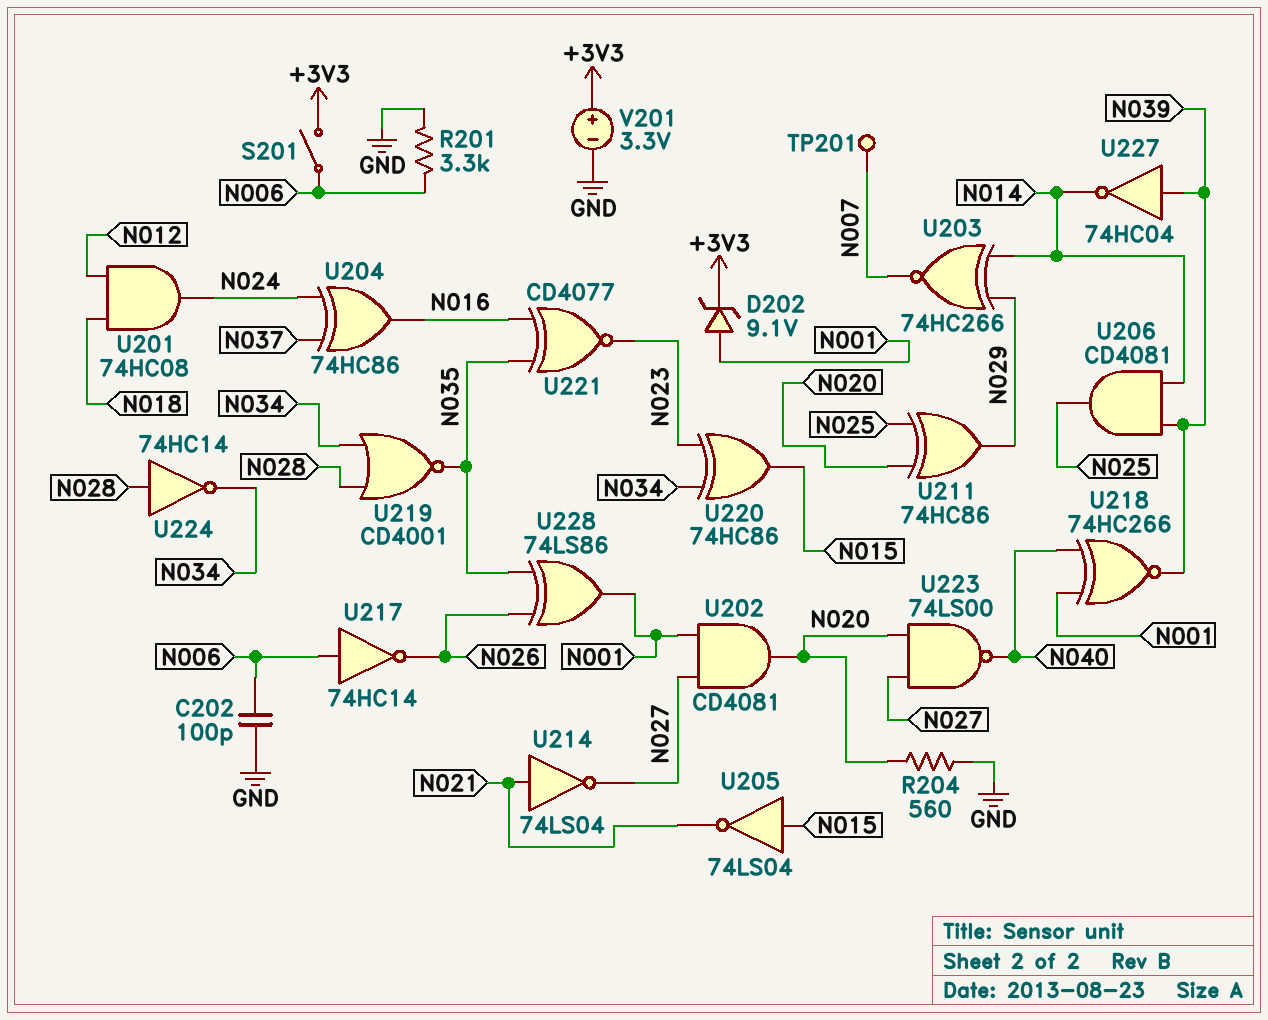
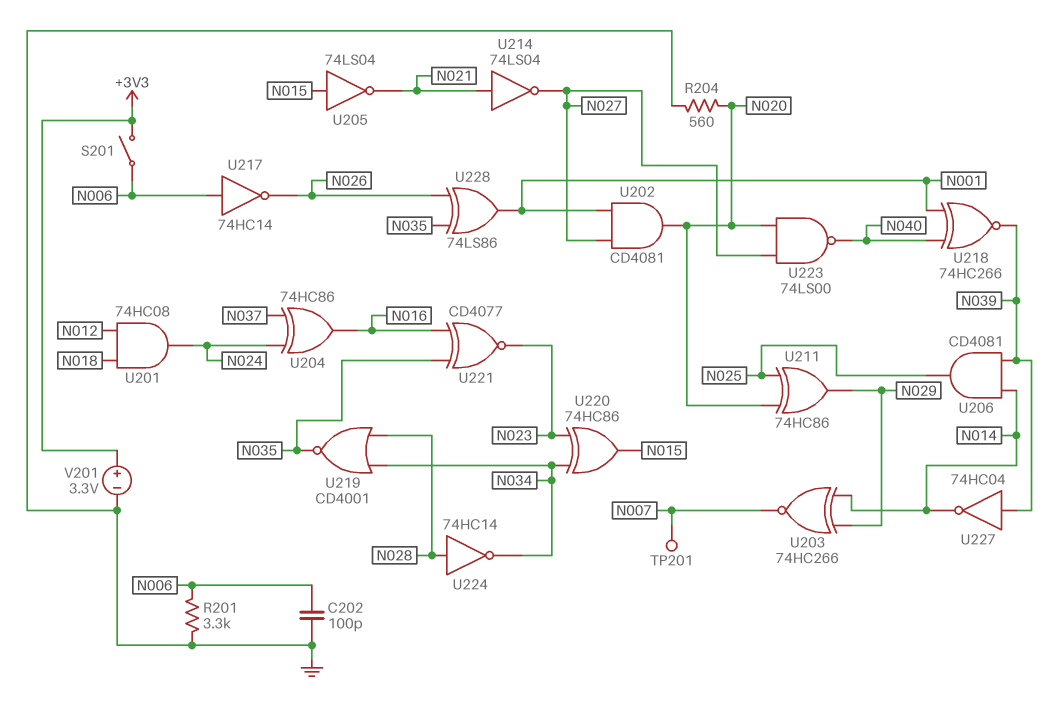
D202: zener 9.1V (A N001, K +3V3) -> none

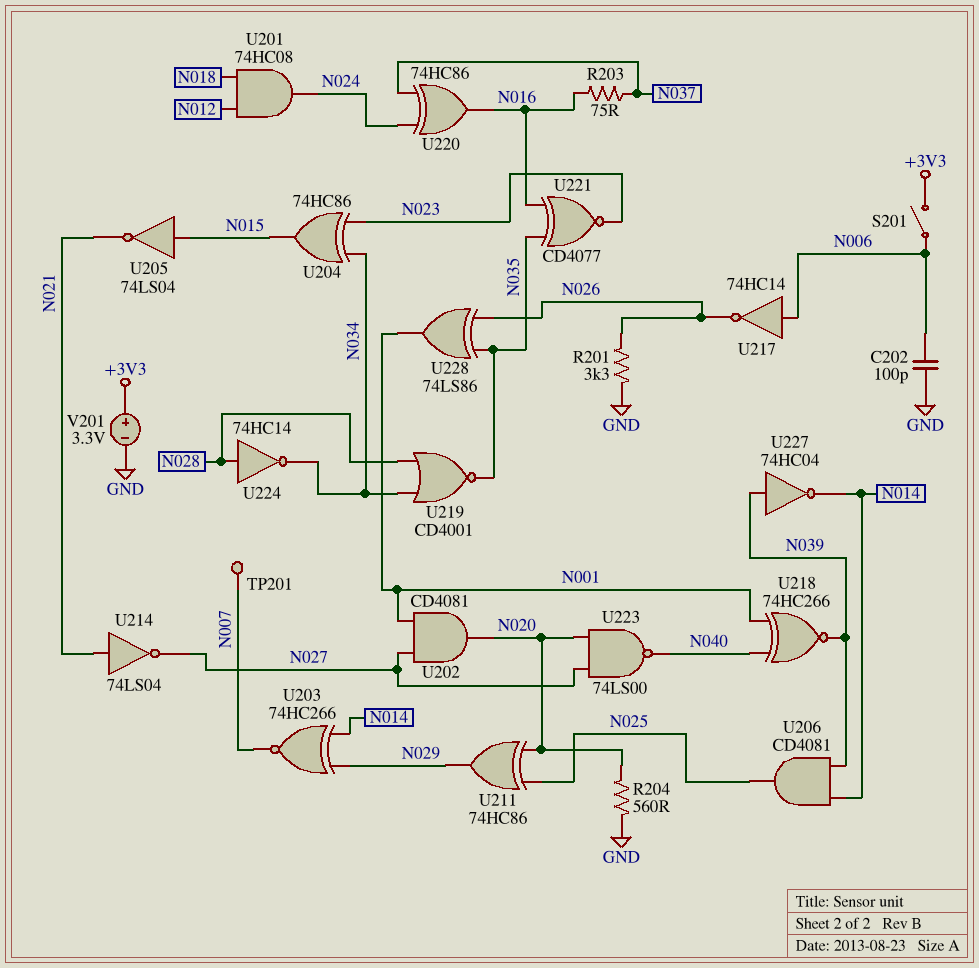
R201: 3.3k (GND, N006) -> 3.3k (GND, N026)
R203: none -> 75 (N016, N037)
U204: XOR 74HC86 (in N024, in N037, out N016) -> XOR 74HC86 (in N023, in N034, out N015)
U220: XOR 74HC86 (in N023, in N034, out N015) -> XOR 74HC86 (in N024, in N037, out N016)

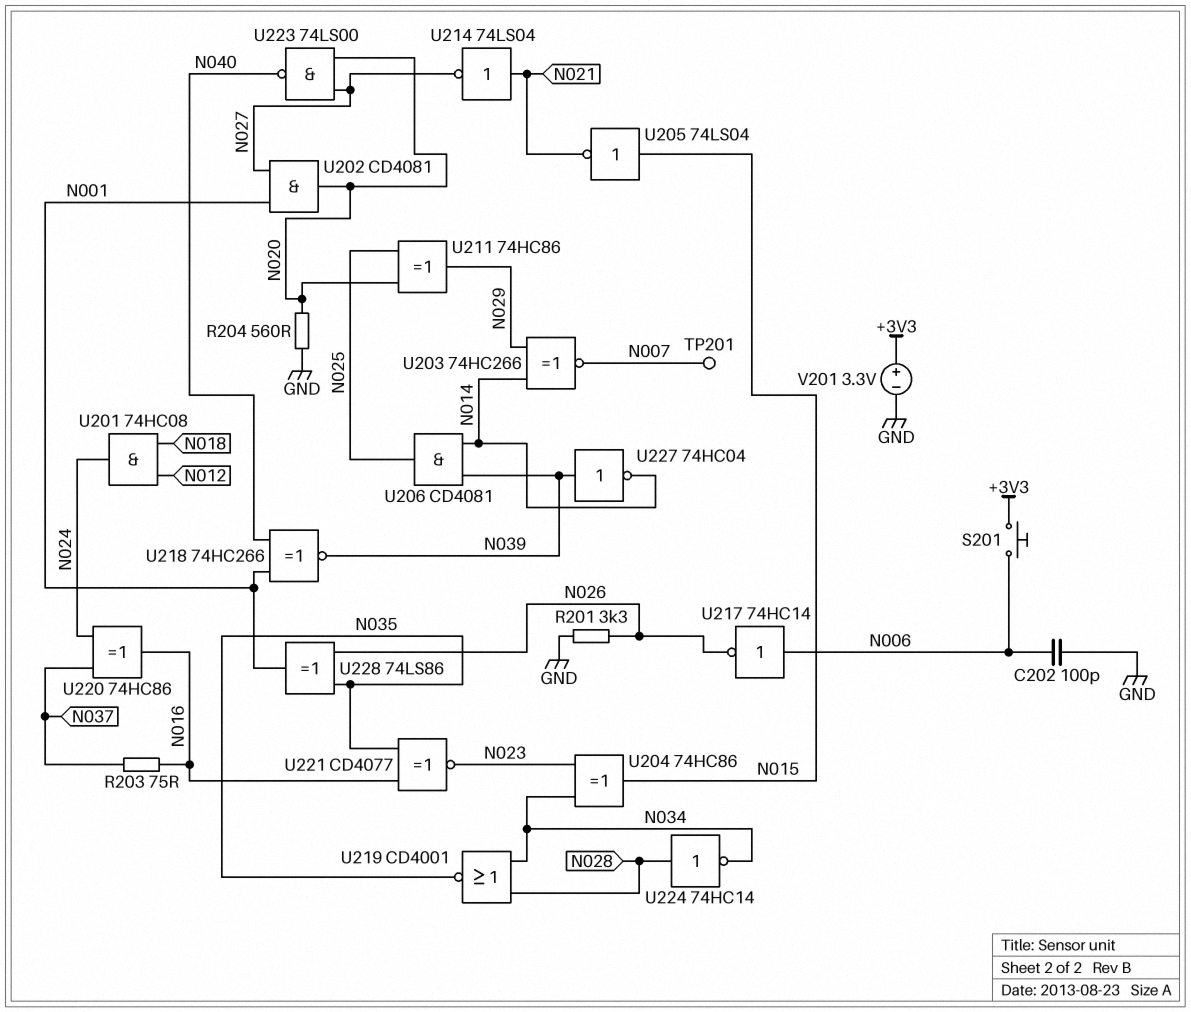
S201: switch (+3V3, N006) -> button (+3V3, N006)

